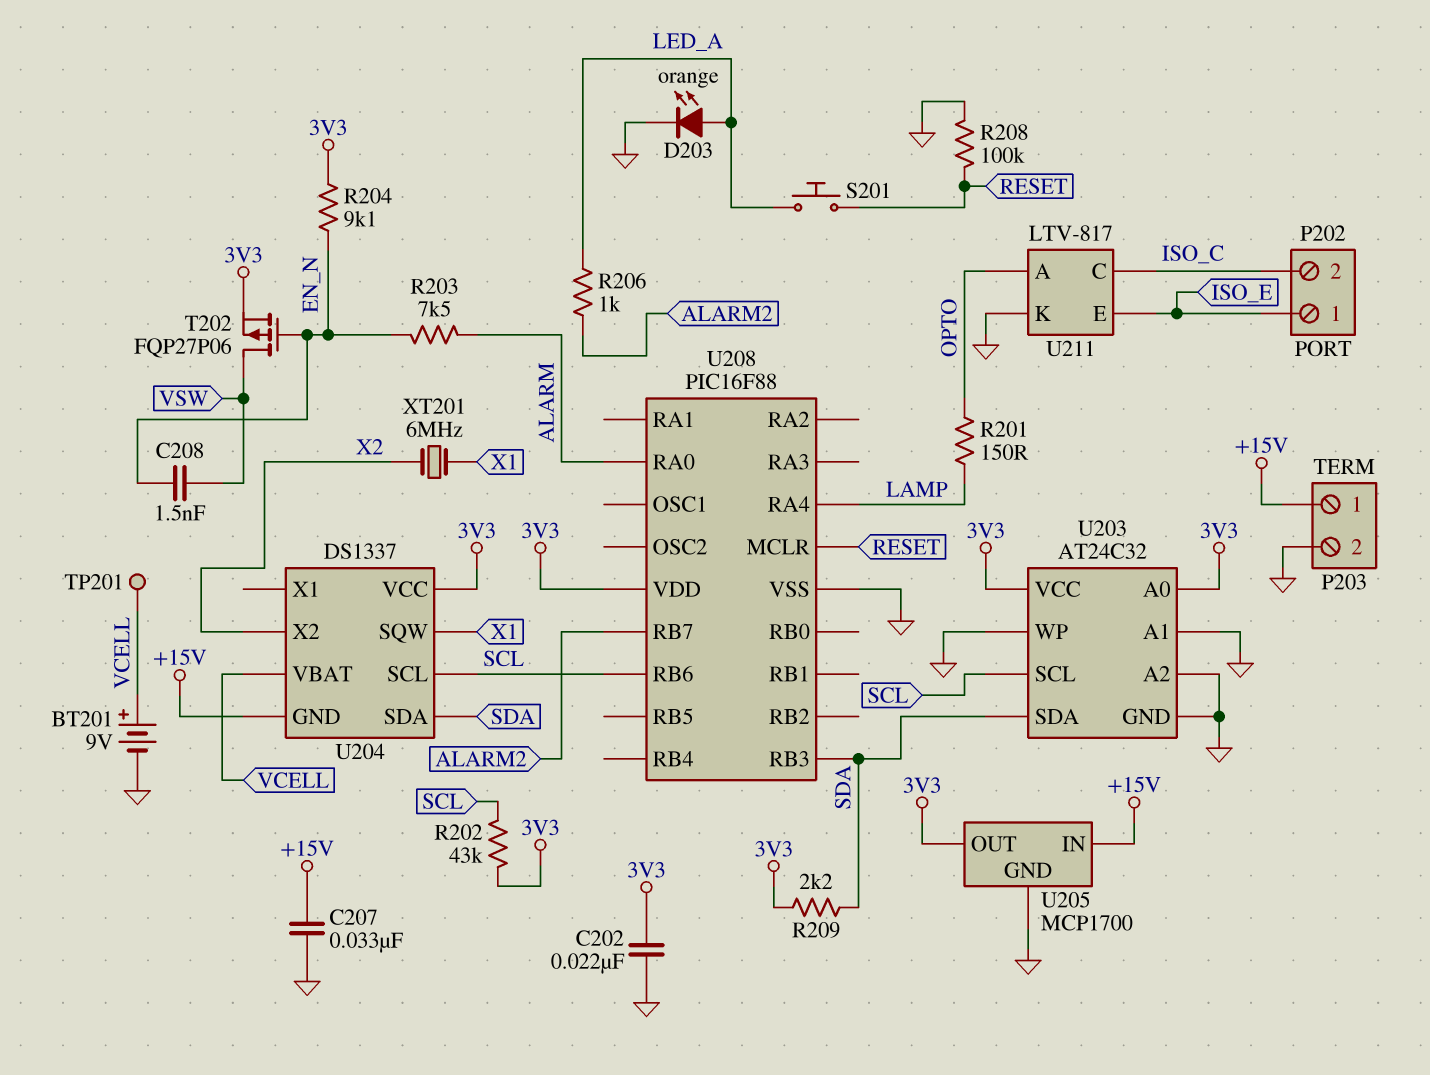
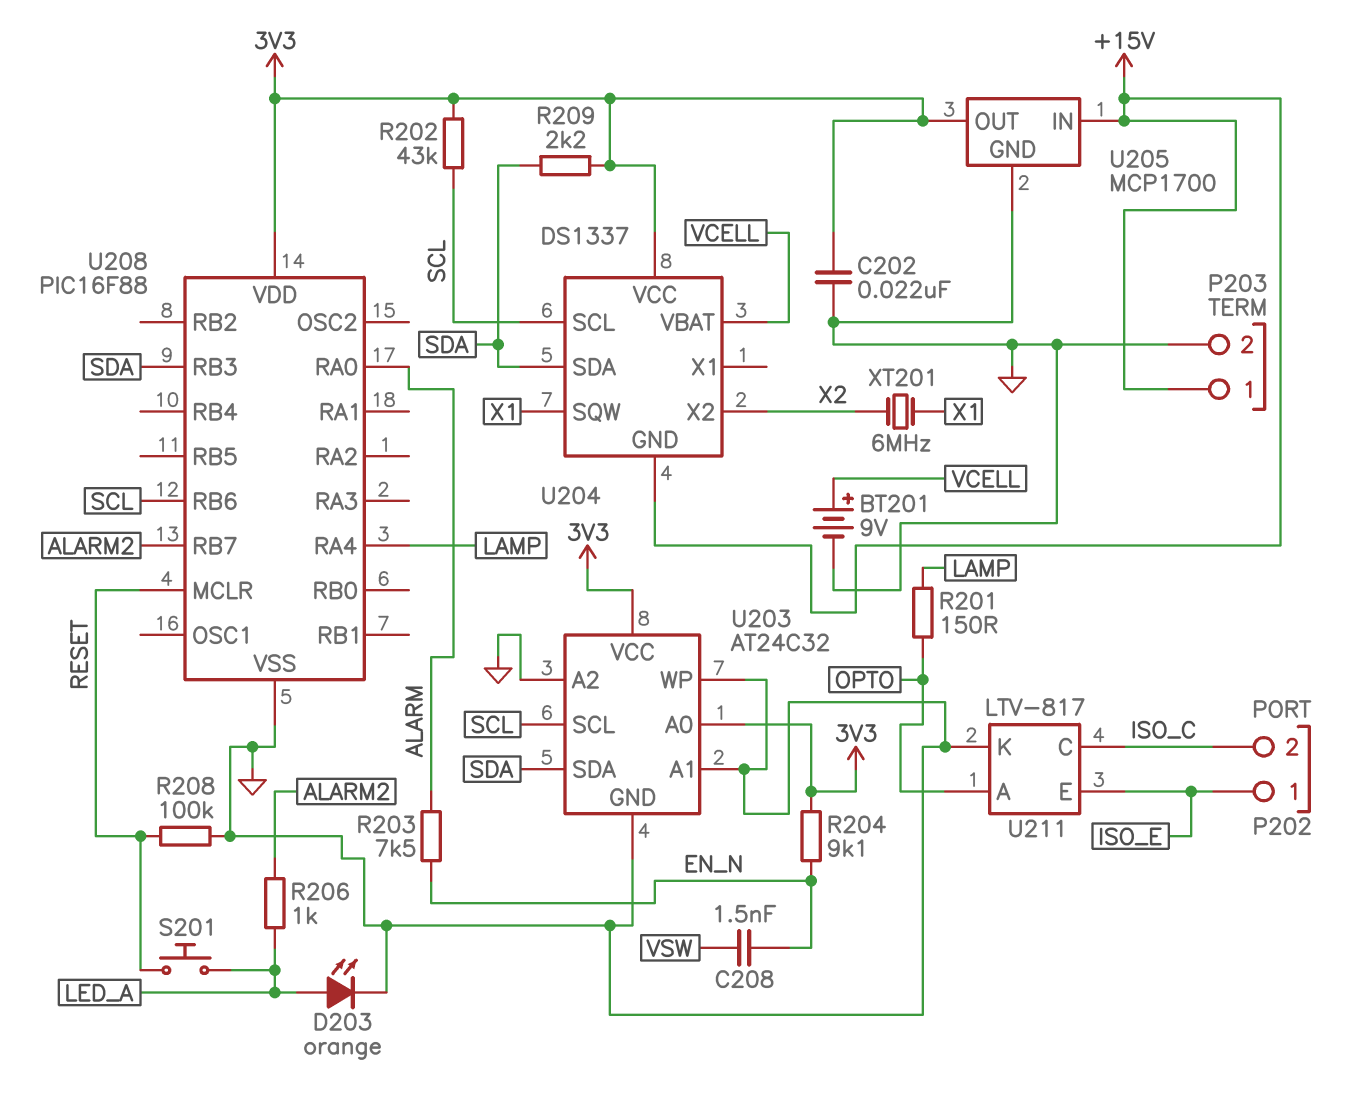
C207: 33nF (+15V, GND) -> none
T202: PMOS FQP27P06 (G EN_N, D VSW, S 3V3) -> none
TP201: test point (VCELL) -> none

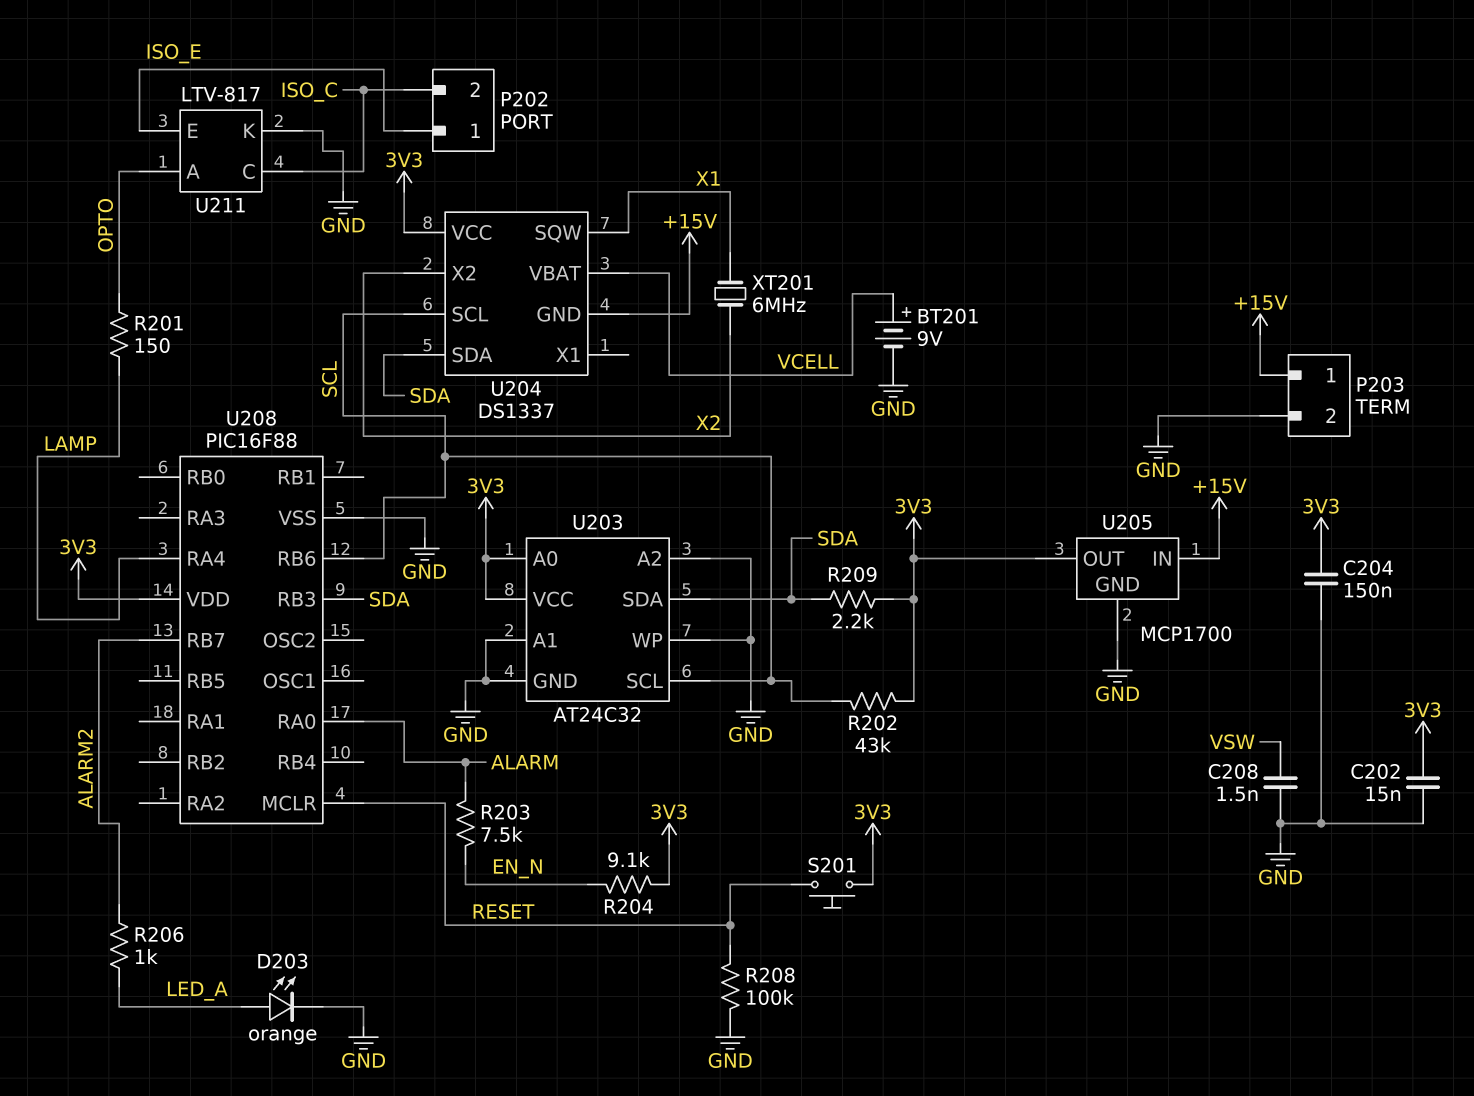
C202: 22nF (3V3, GND) -> 15nF (3V3, GND)
C204: none -> 150nF (3V3, GND)
C208: 1.5nF (EN_N, VSW) -> 1.5nF (GND, VSW)
S201: button (LED_A, RESET) -> button (3V3, RESET)

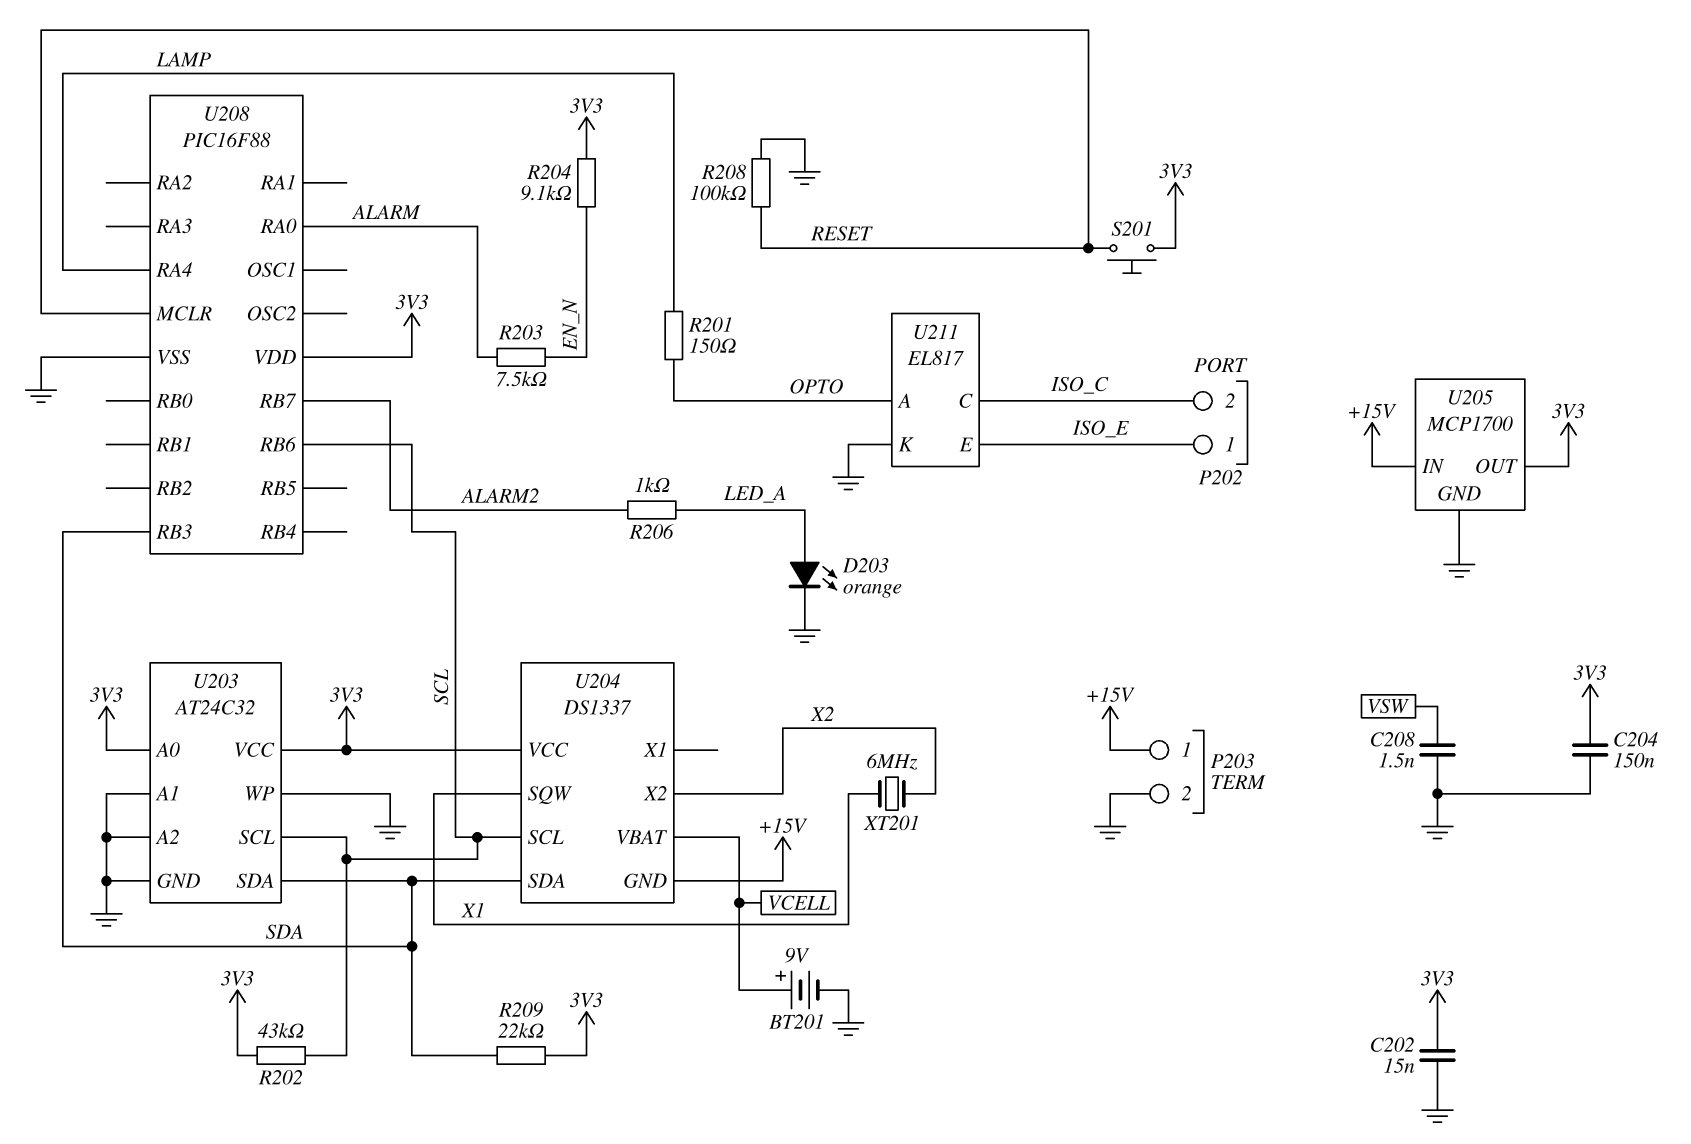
R209: 2.2k (3V3, SDA) -> 22k (3V3, SDA)
U211: LTV-817 -> EL817

